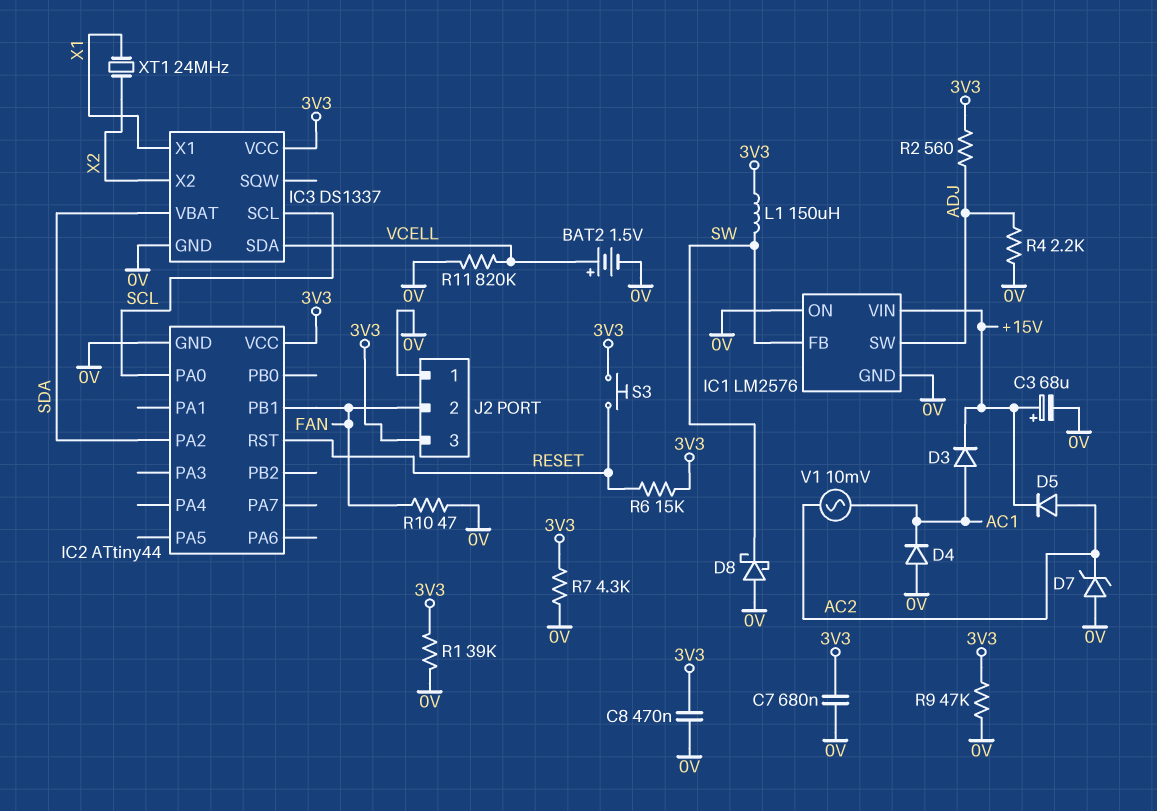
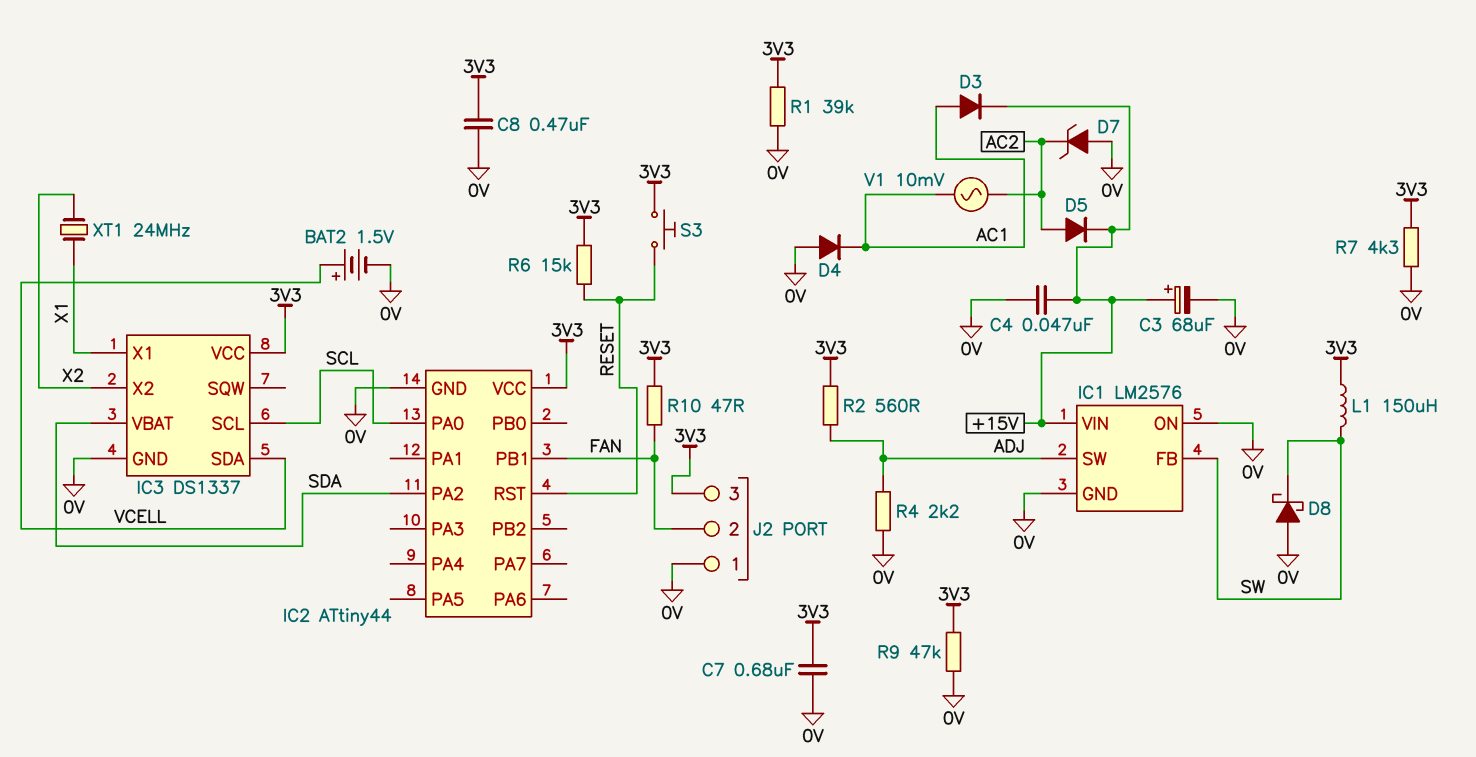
C4: none -> 47nF (+15V, 0V)
R10: 47 (0V, FAN) -> 47 (3V3, FAN)
R11: 820k (0V, VCELL) -> none

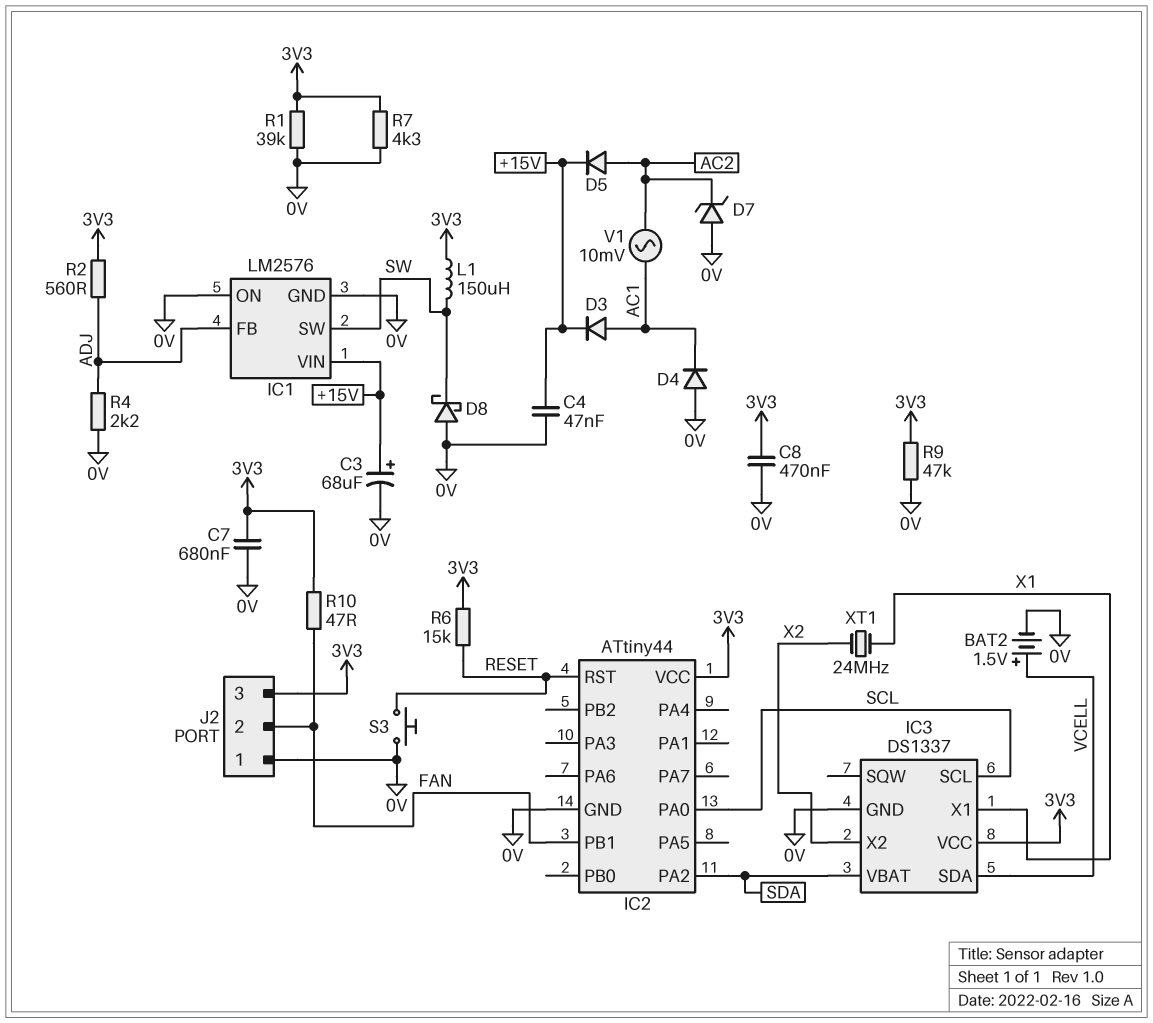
IC1 pin FB: SW -> ADJ
IC1 pin SW: ADJ -> SW
S3: button (3V3, RESET) -> button (0V, RESET)

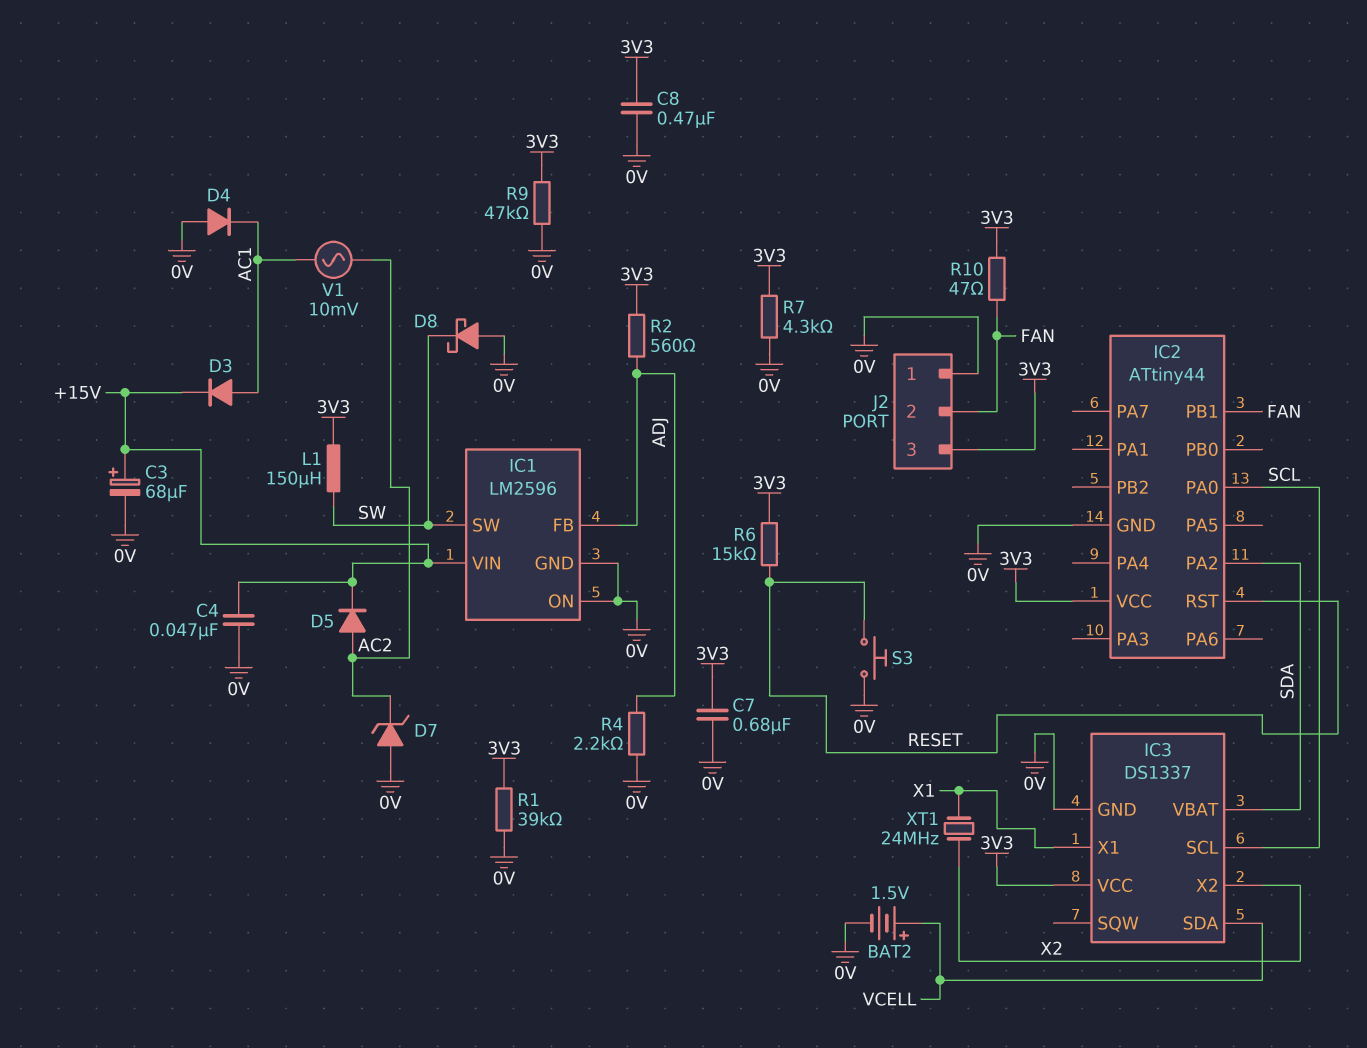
IC1: LM2576 -> LM2596

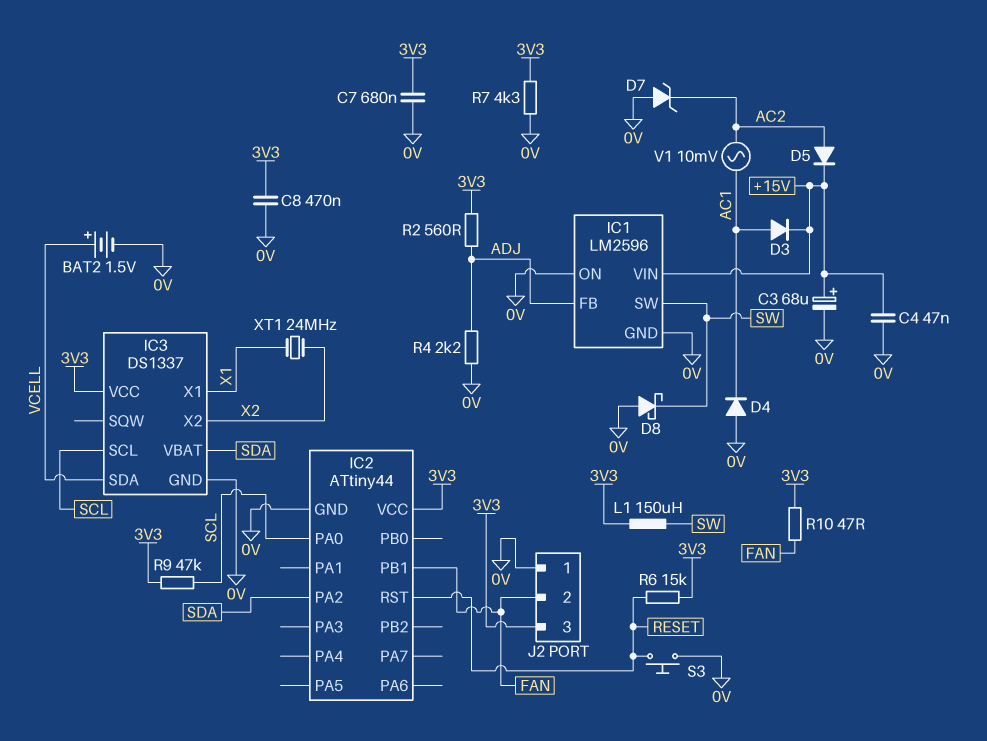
R1: 39k (0V, 3V3) -> none
R9: 47k (0V, 3V3) -> 47k (3V3, SCL)

